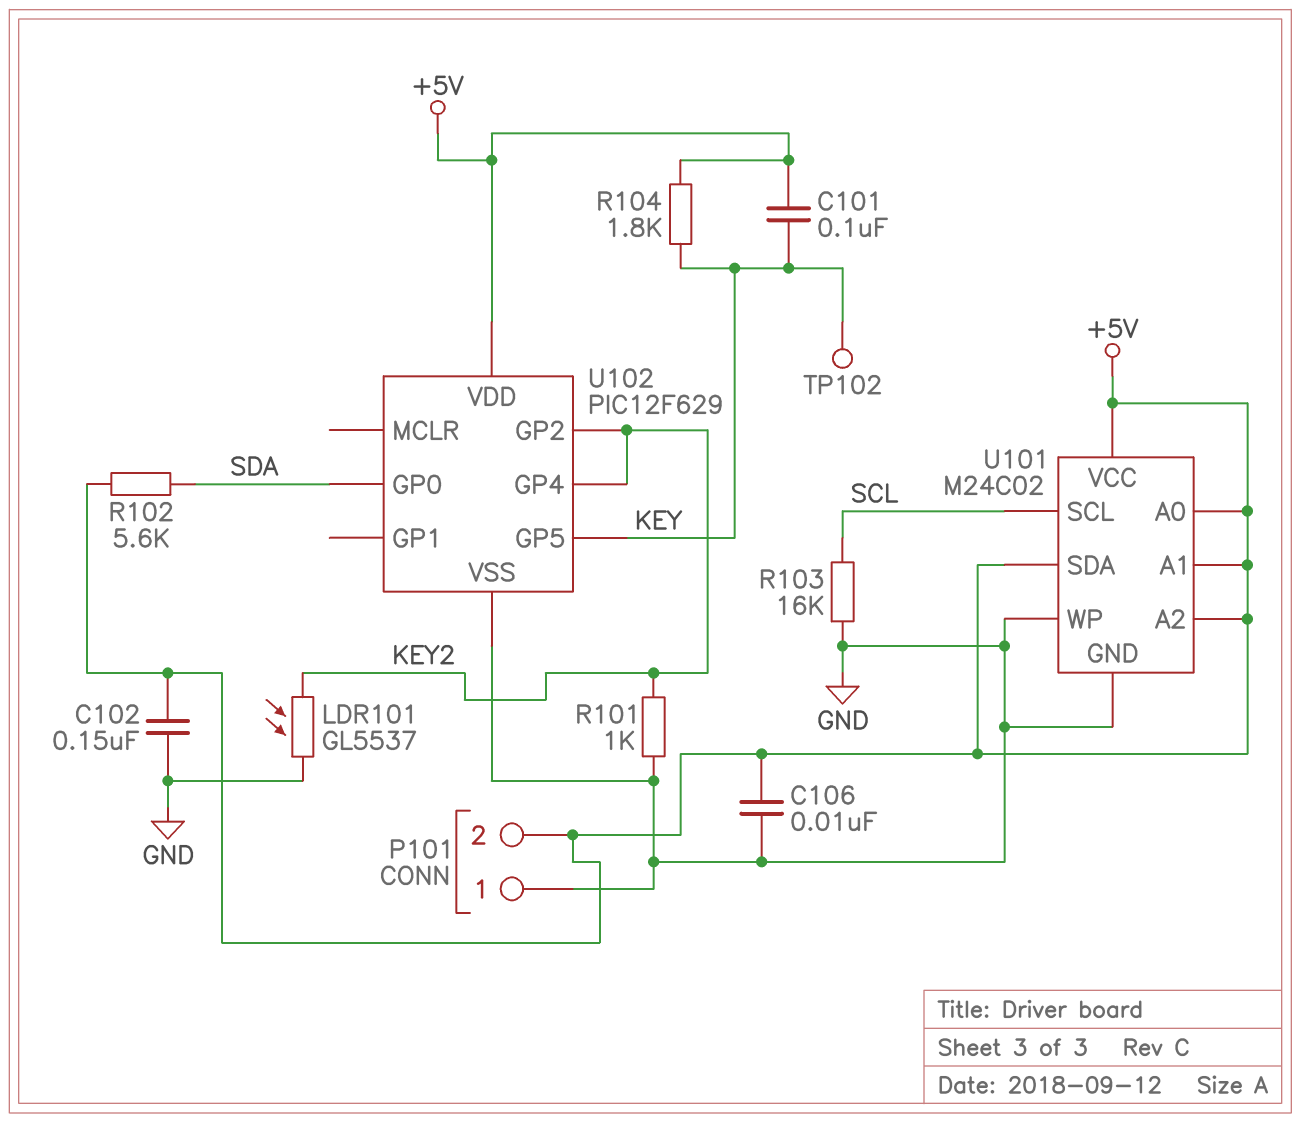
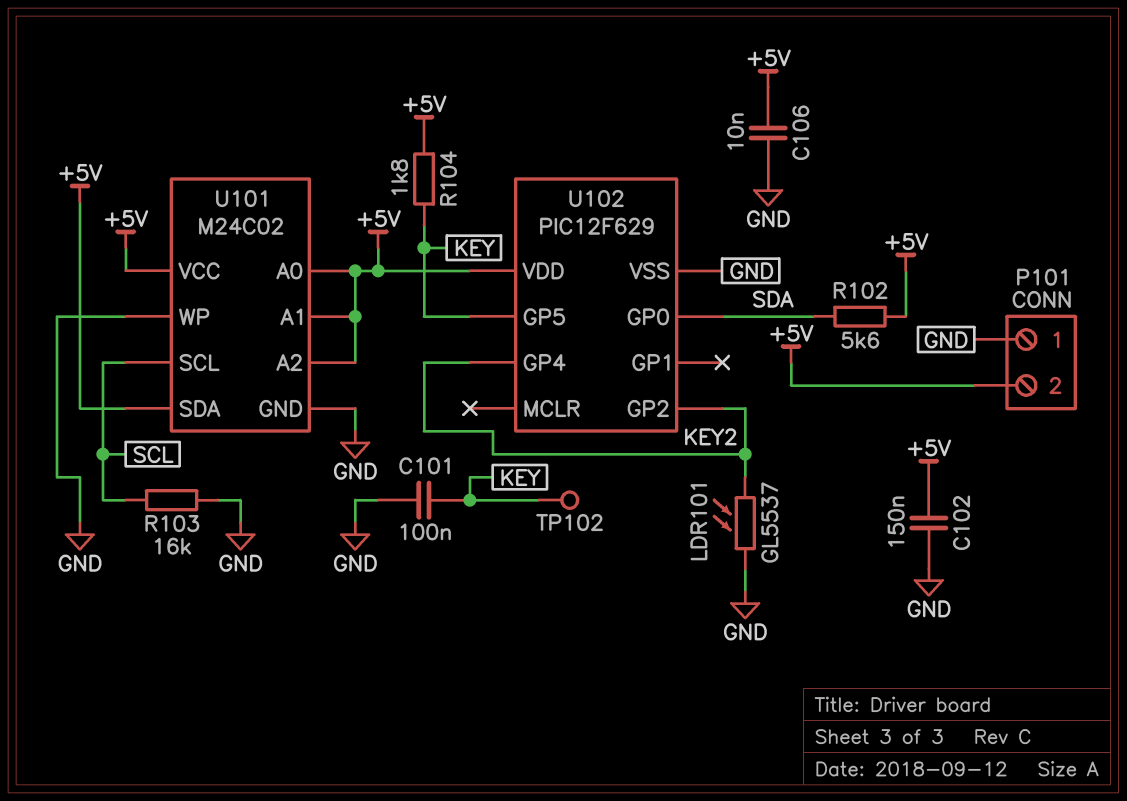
C101: 100nF (+5V, KEY) -> 100nF (GND, KEY)
R101: 1k (GND, KEY2) -> none

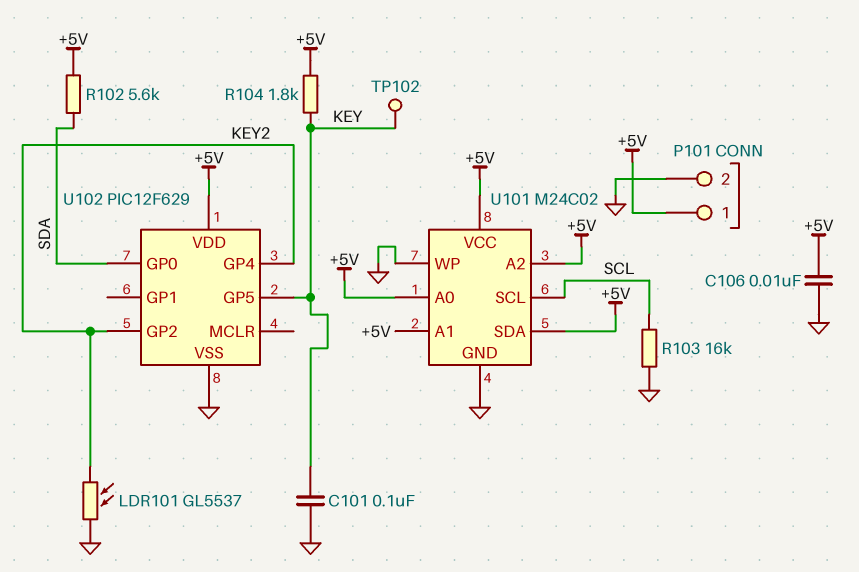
C102: 150nF (+5V, GND) -> none
P101 pin 1: GND -> +5V
P101 pin 2: +5V -> GND

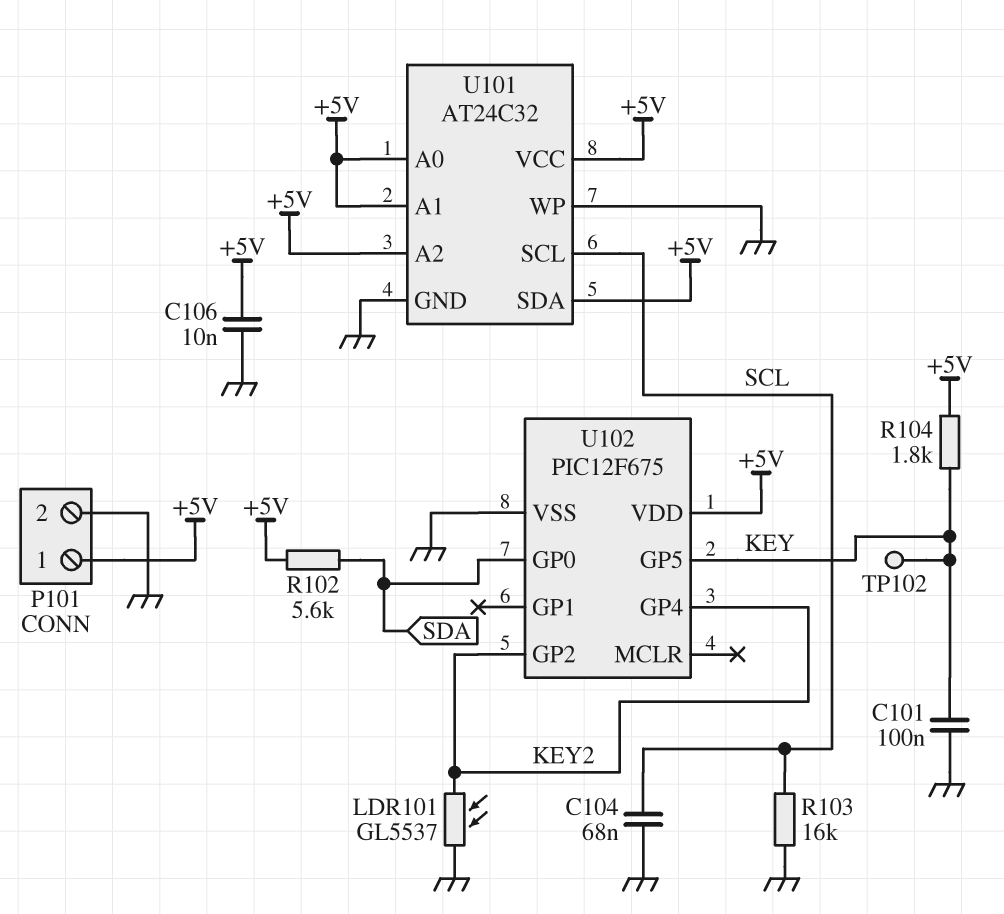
C104: none -> 68nF (GND, SCL)
U101: M24C02 -> AT24C32
U102: PIC12F629 -> PIC12F675

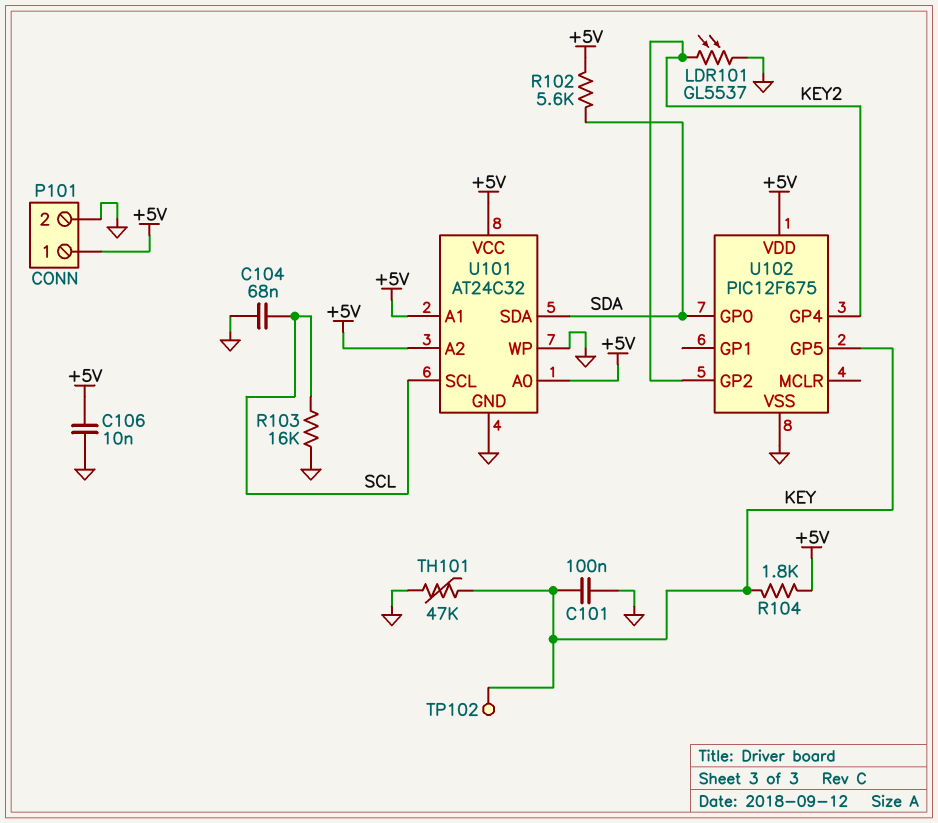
TH101: none -> 47k (GND, KEY)
U101 pin SDA: +5V -> SDA

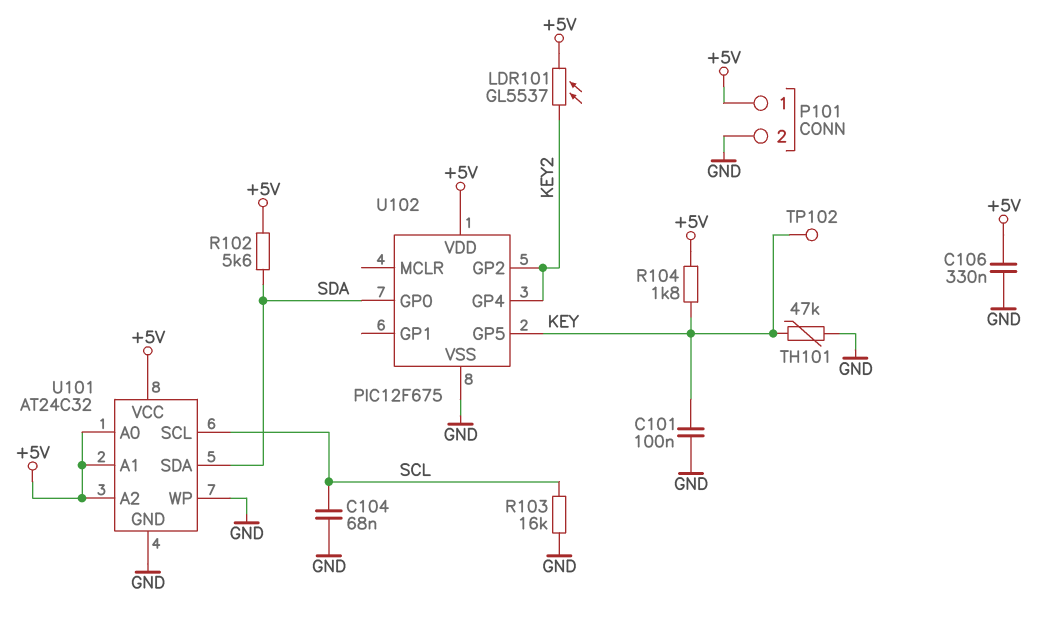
C106: 10nF (+5V, GND) -> 330nF (+5V, GND)
LDR101: GL5537 (GND, KEY2) -> GL5537 (+5V, KEY2)

